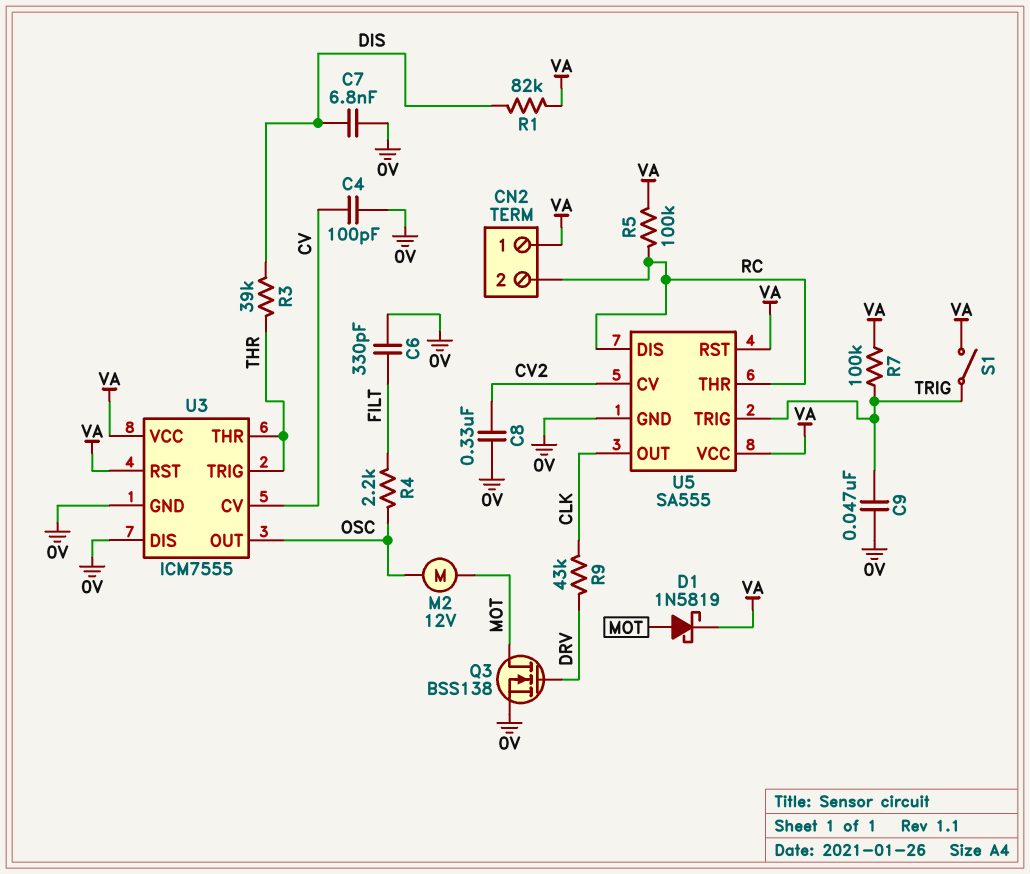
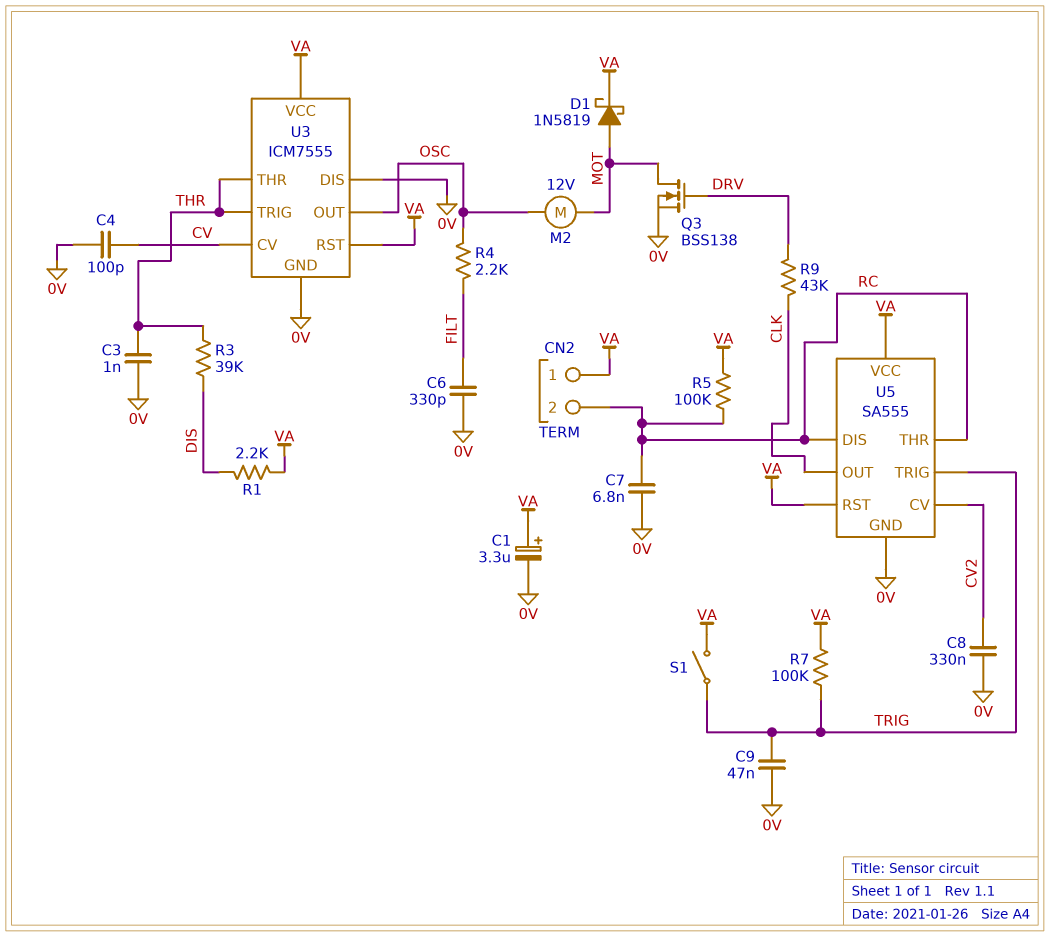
C1: none -> 3.3uF (plus VA, minus 0V)
C3: none -> 1nF (0V, THR)
C7: 6.8nF (0V, DIS) -> 6.8nF (0V, RC)
R1: 82k (DIS, VA) -> 2.2k (DIS, VA)

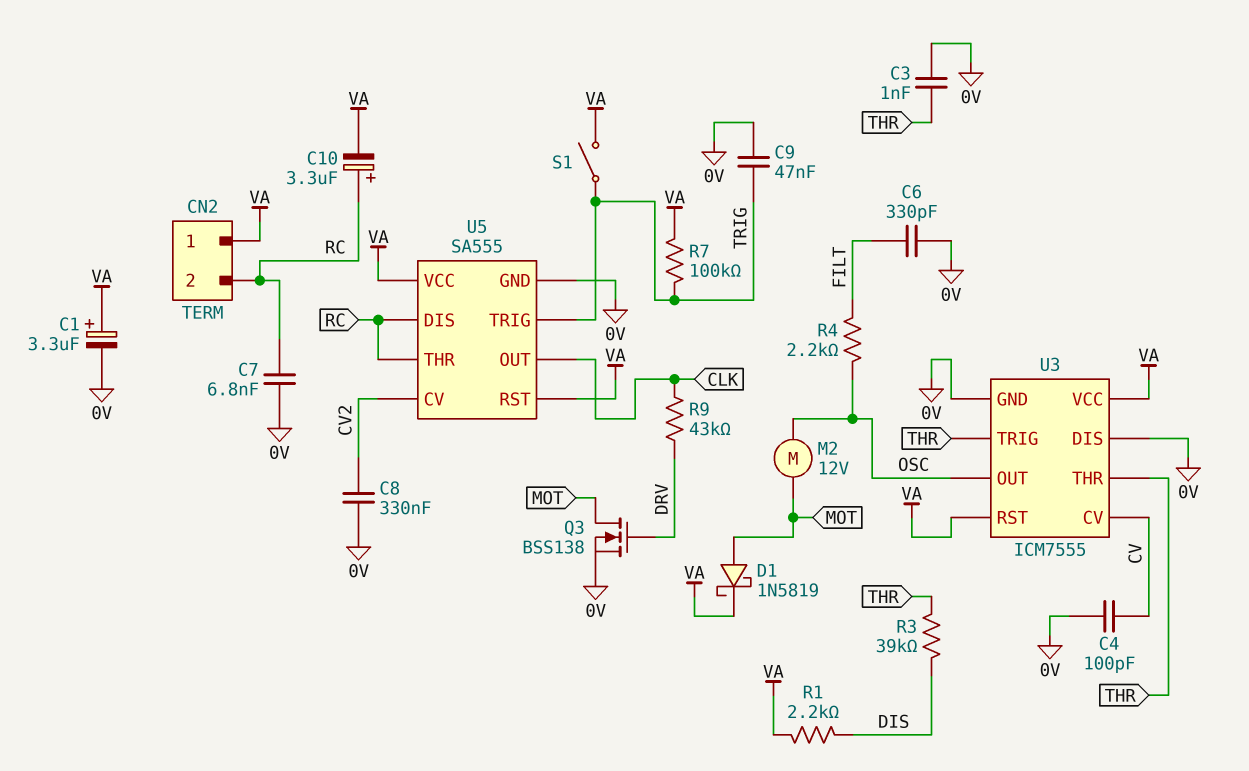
C10: none -> 3.3uF (plus RC, minus VA)
R5: 100k (RC, VA) -> none

